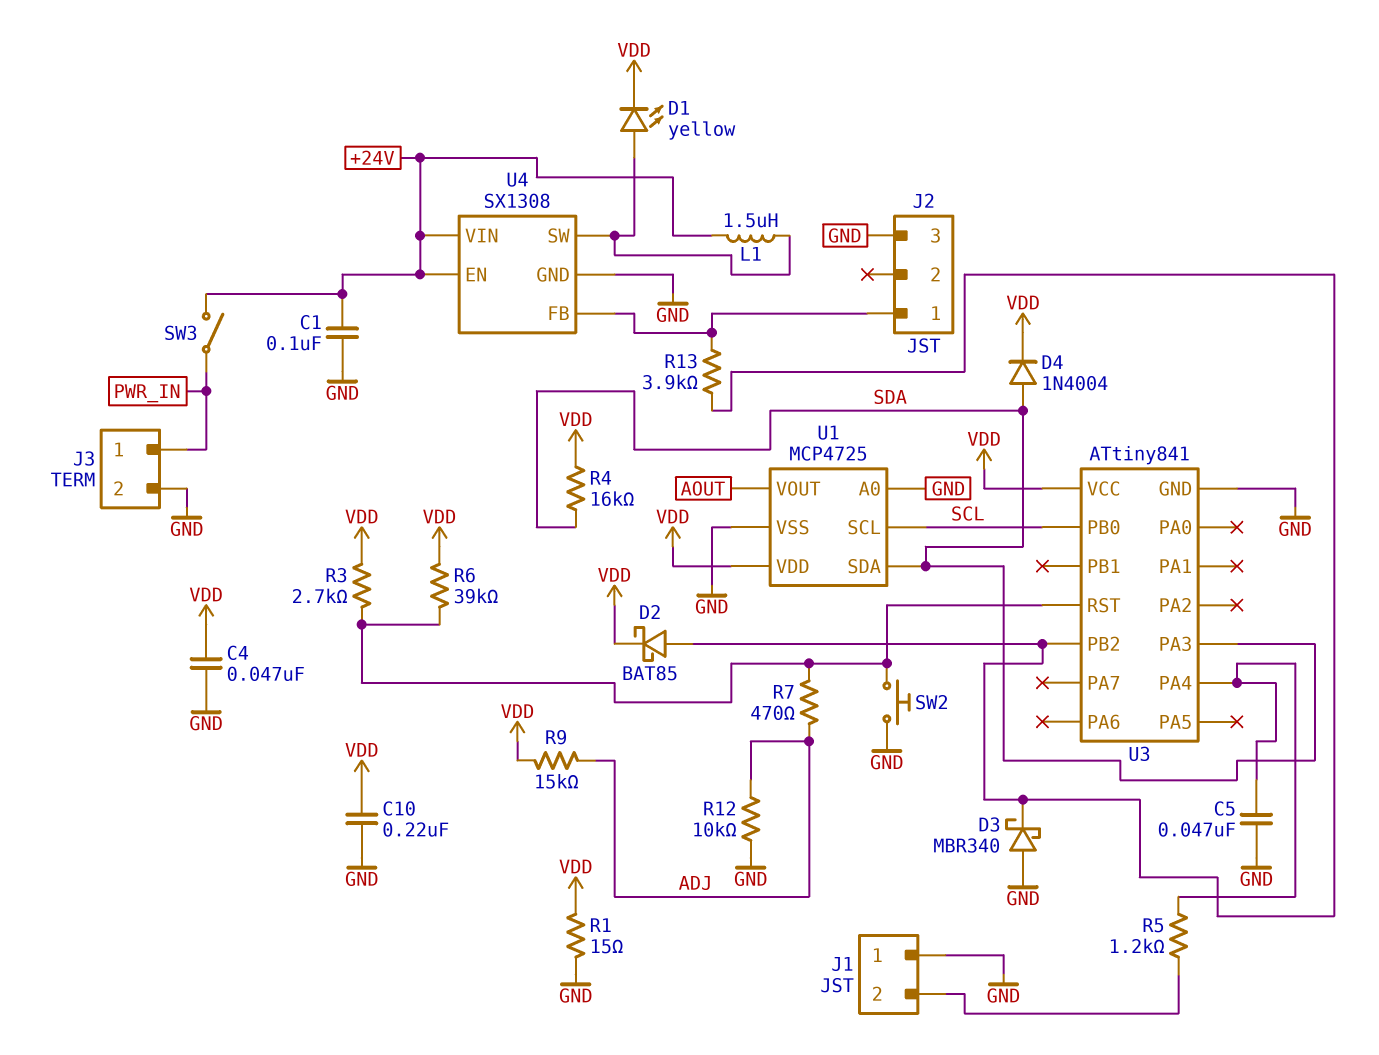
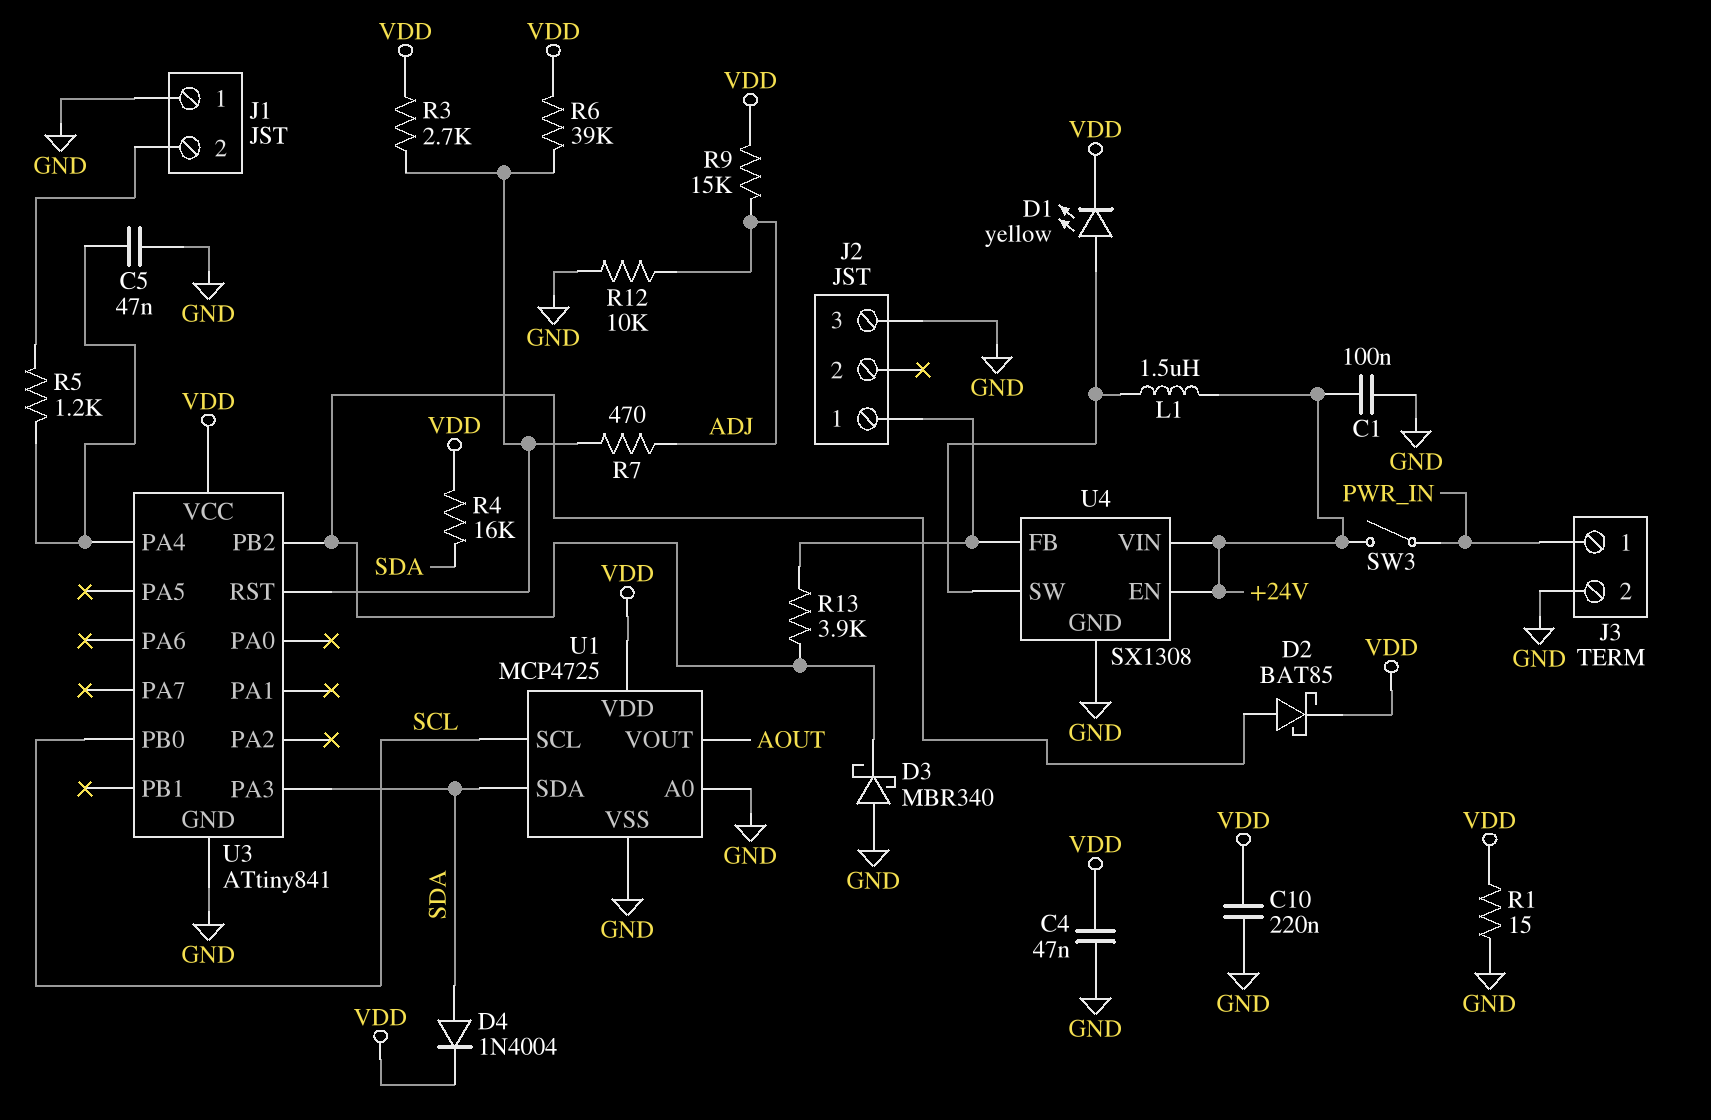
SW2: button (GND, U3/RST) -> none

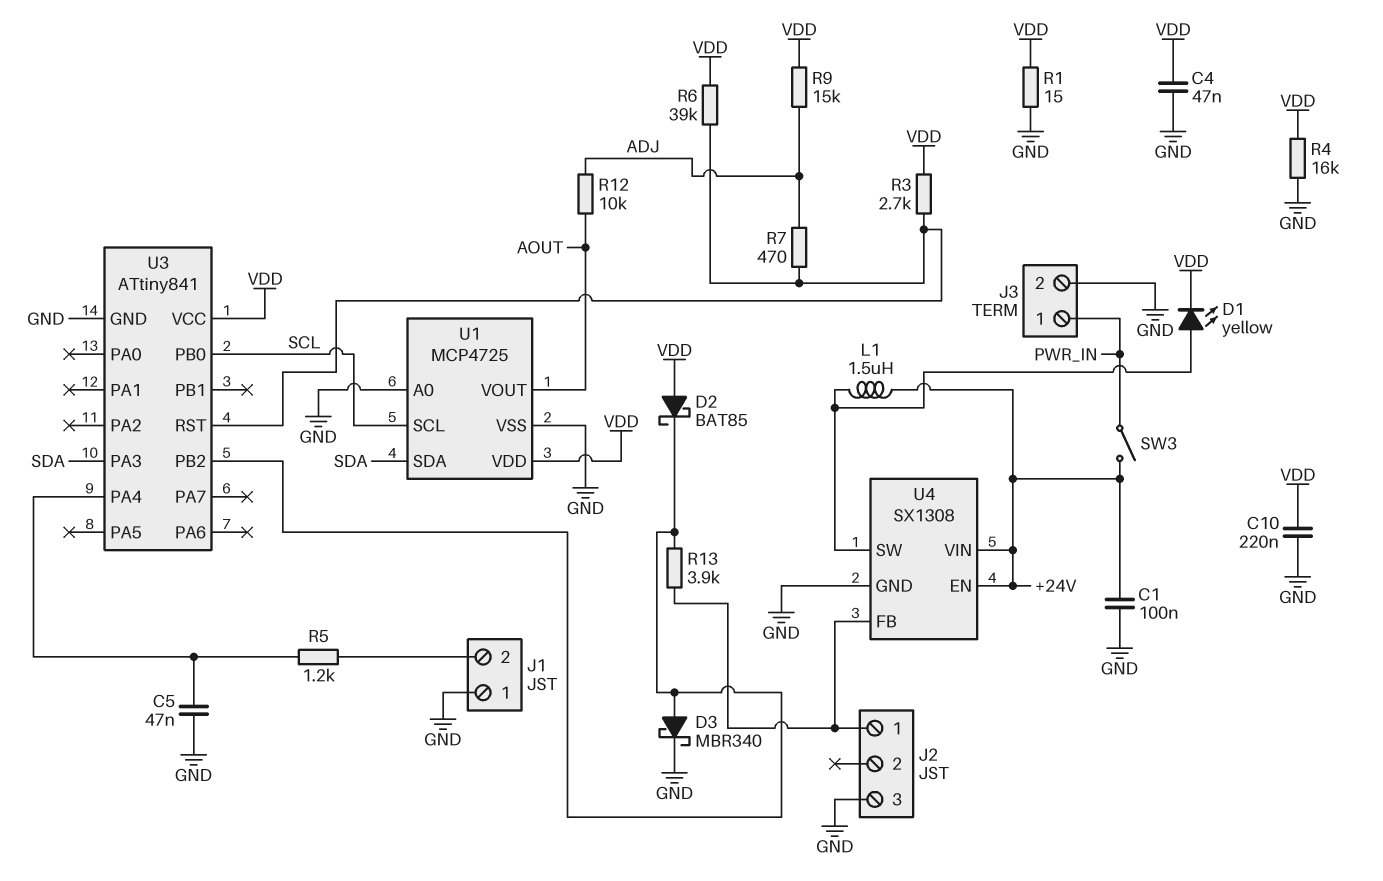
D2: schottky BAT85 (A U3/PB2, K VDD) -> schottky BAT85 (A VDD, K U3/PB2)
D3: schottky MBR340 (A GND, K U3/PB2) -> schottky MBR340 (A U3/PB2, K GND)
D4: diode 1N4004 (A SDA, K VDD) -> none
R4: 16k (SDA, VDD) -> 16k (GND, VDD)
R12: 10k (ADJ, GND) -> 10k (ADJ, AOUT)

